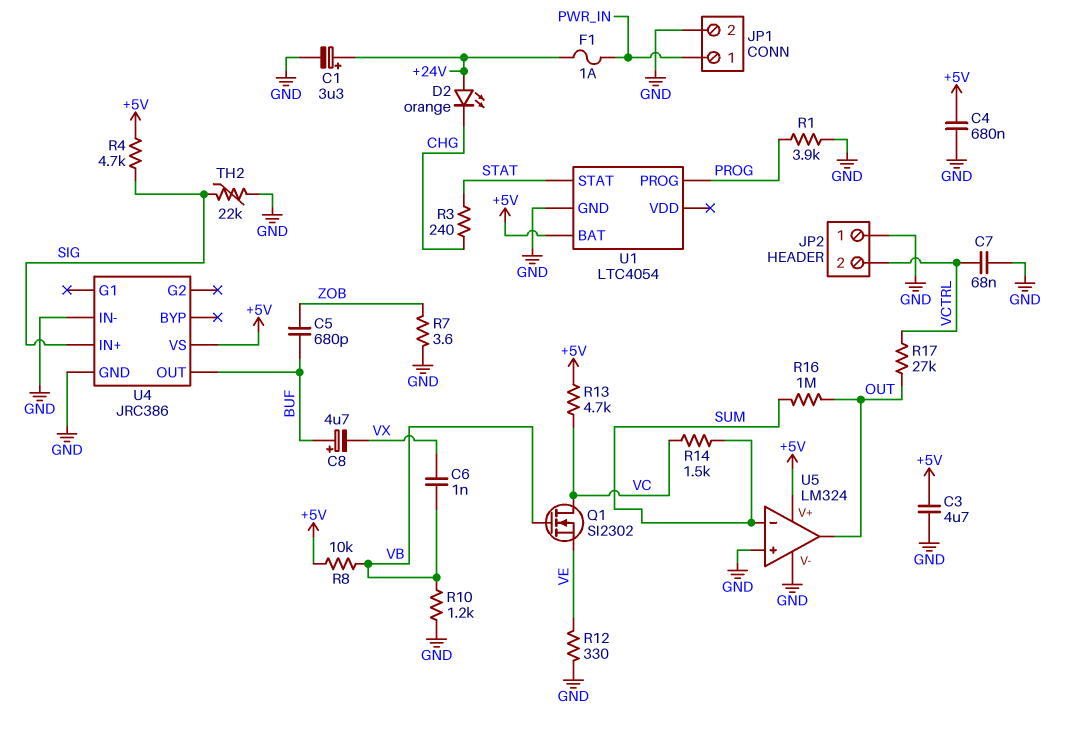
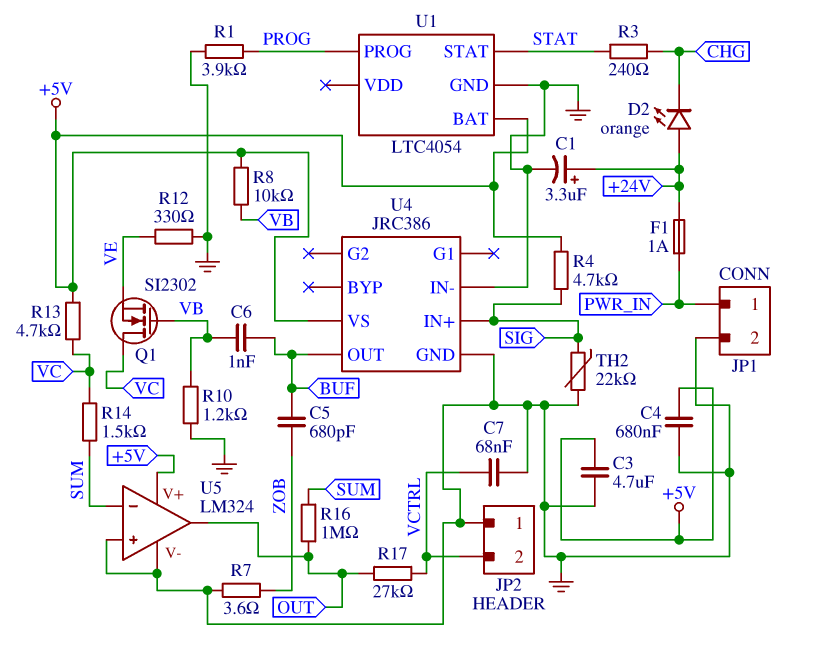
C6: 1nF (VB, VX) -> 1nF (BUF, VB)
C8: 4.7uF (plus BUF, minus VX) -> none

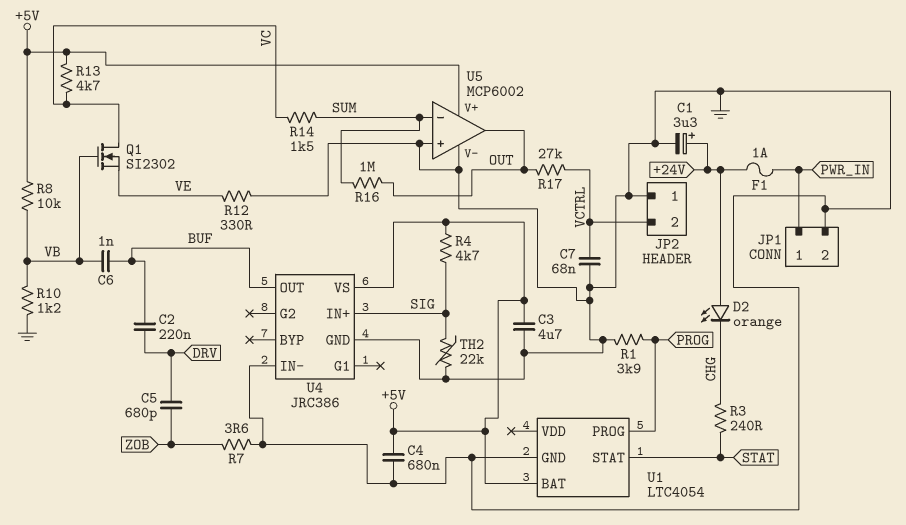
C2: none -> 220nF (BUF, DRV)
C5: 680pF (BUF, ZOB) -> 680pF (DRV, ZOB)
U5: LM324 -> MCP6002

